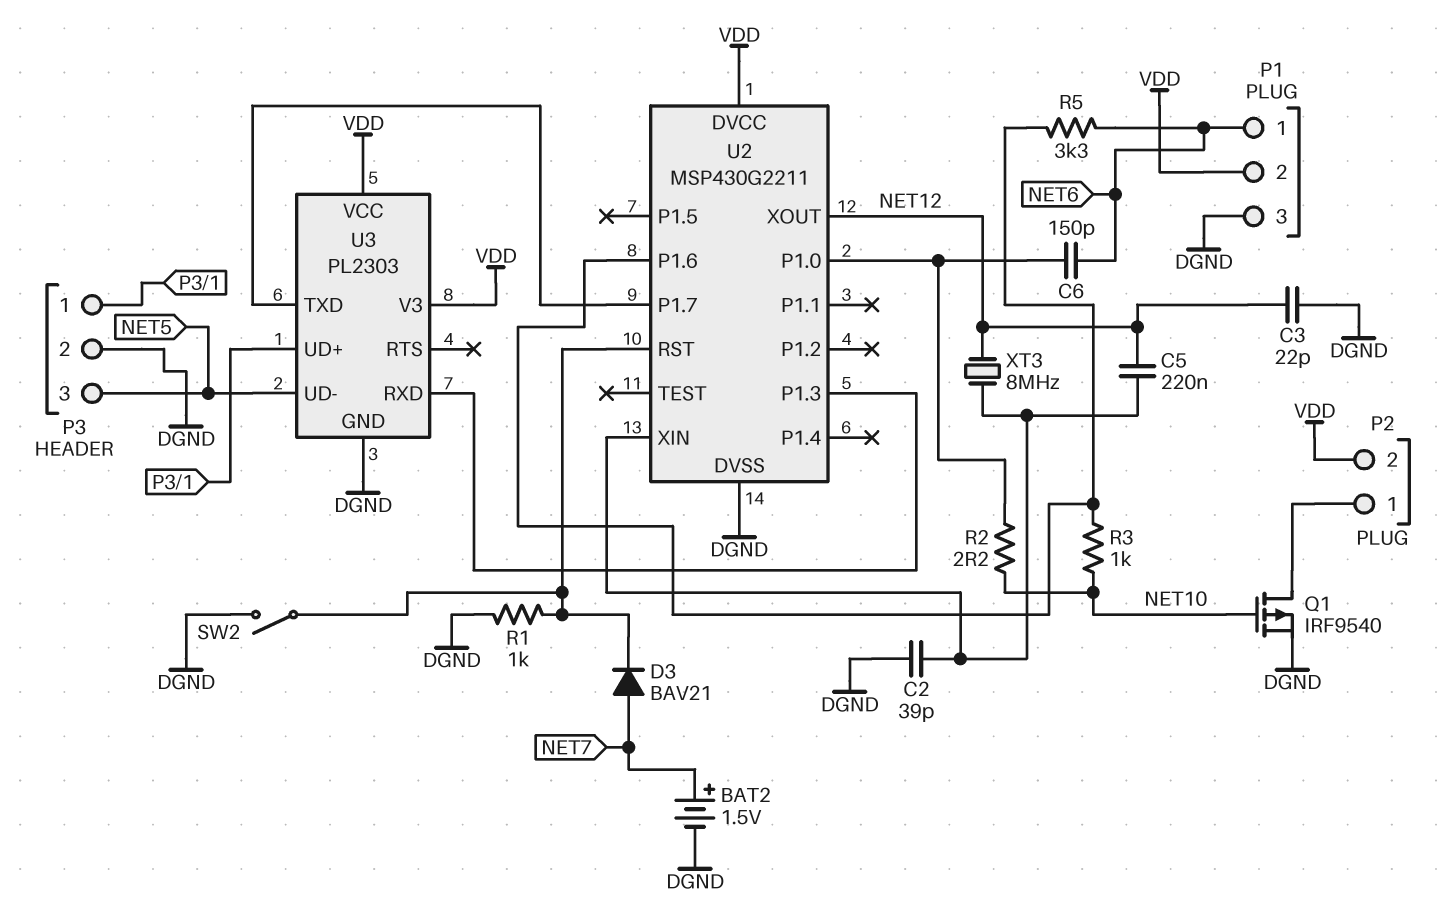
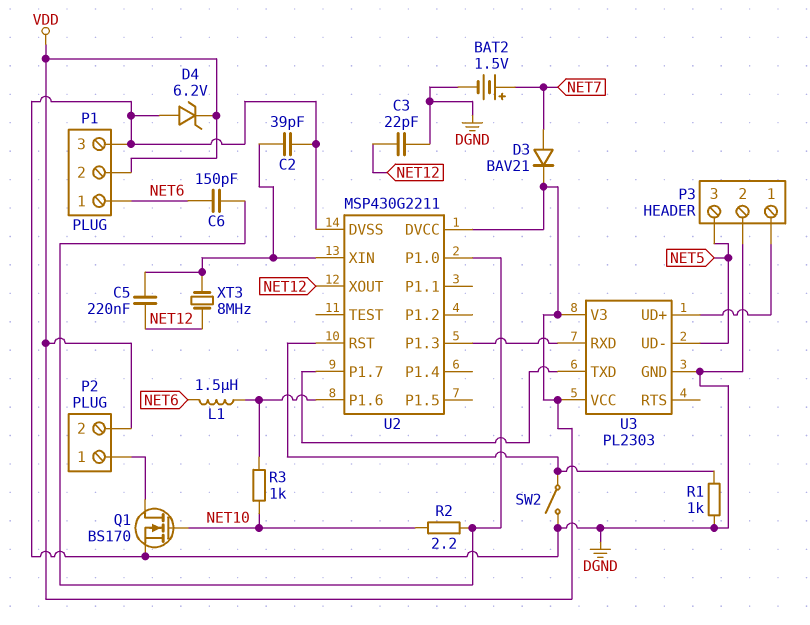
D3: diode BAV21 (A NET7, K U2/RST) -> diode BAV21 (A NET7, K VDD)
D4: none -> zener 6.2V (A DGND, K VDD)
L1: none -> 1.5uH (NET6, U2/P1.6)
Q1: PMOS IRF9540 (G NET10, D P2/1, S DGND) -> NMOS BS170 (G NET10, D P2/1, S DGND)
R5: 3.3k (NET6, U2/P1.6) -> none

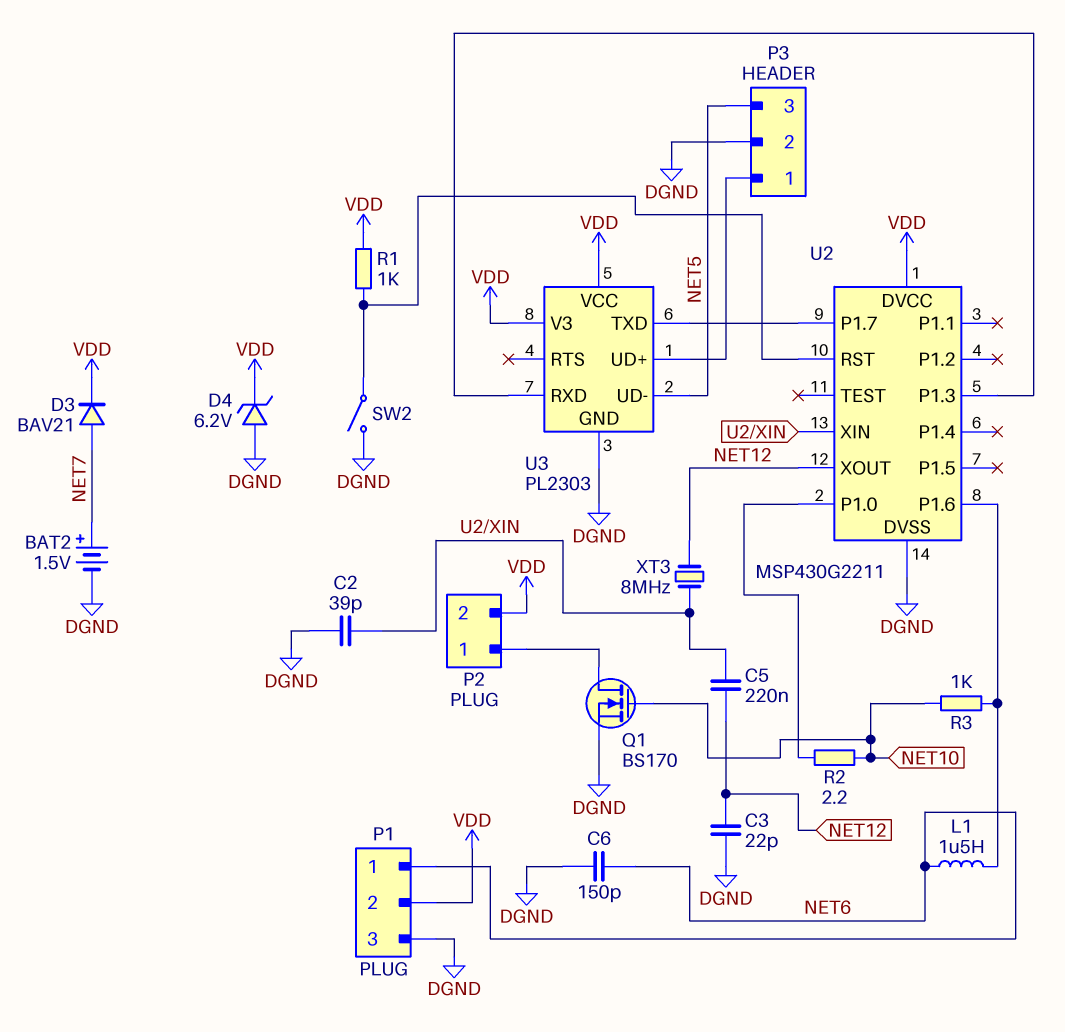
C6: 150pF (NET6, U2/P1.0) -> 150pF (DGND, NET6)
R1: 1k (DGND, U2/RST) -> 1k (U2/RST, VDD)

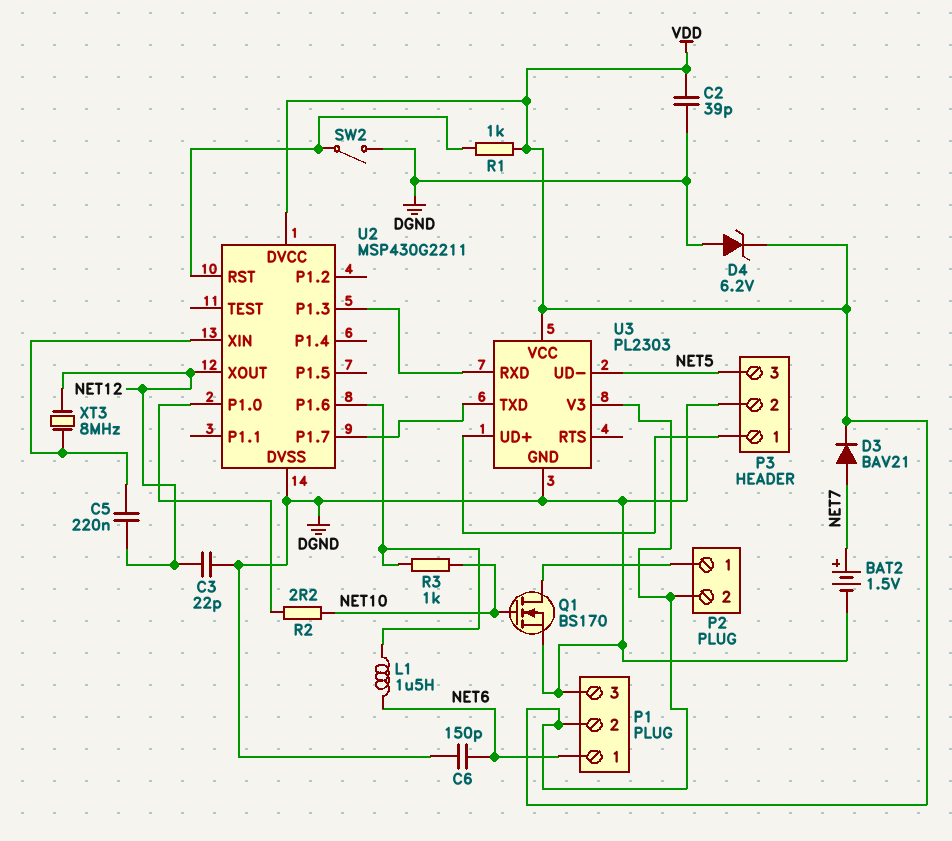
C2: 39pF (DGND, U2/XIN) -> 39pF (DGND, VDD)

